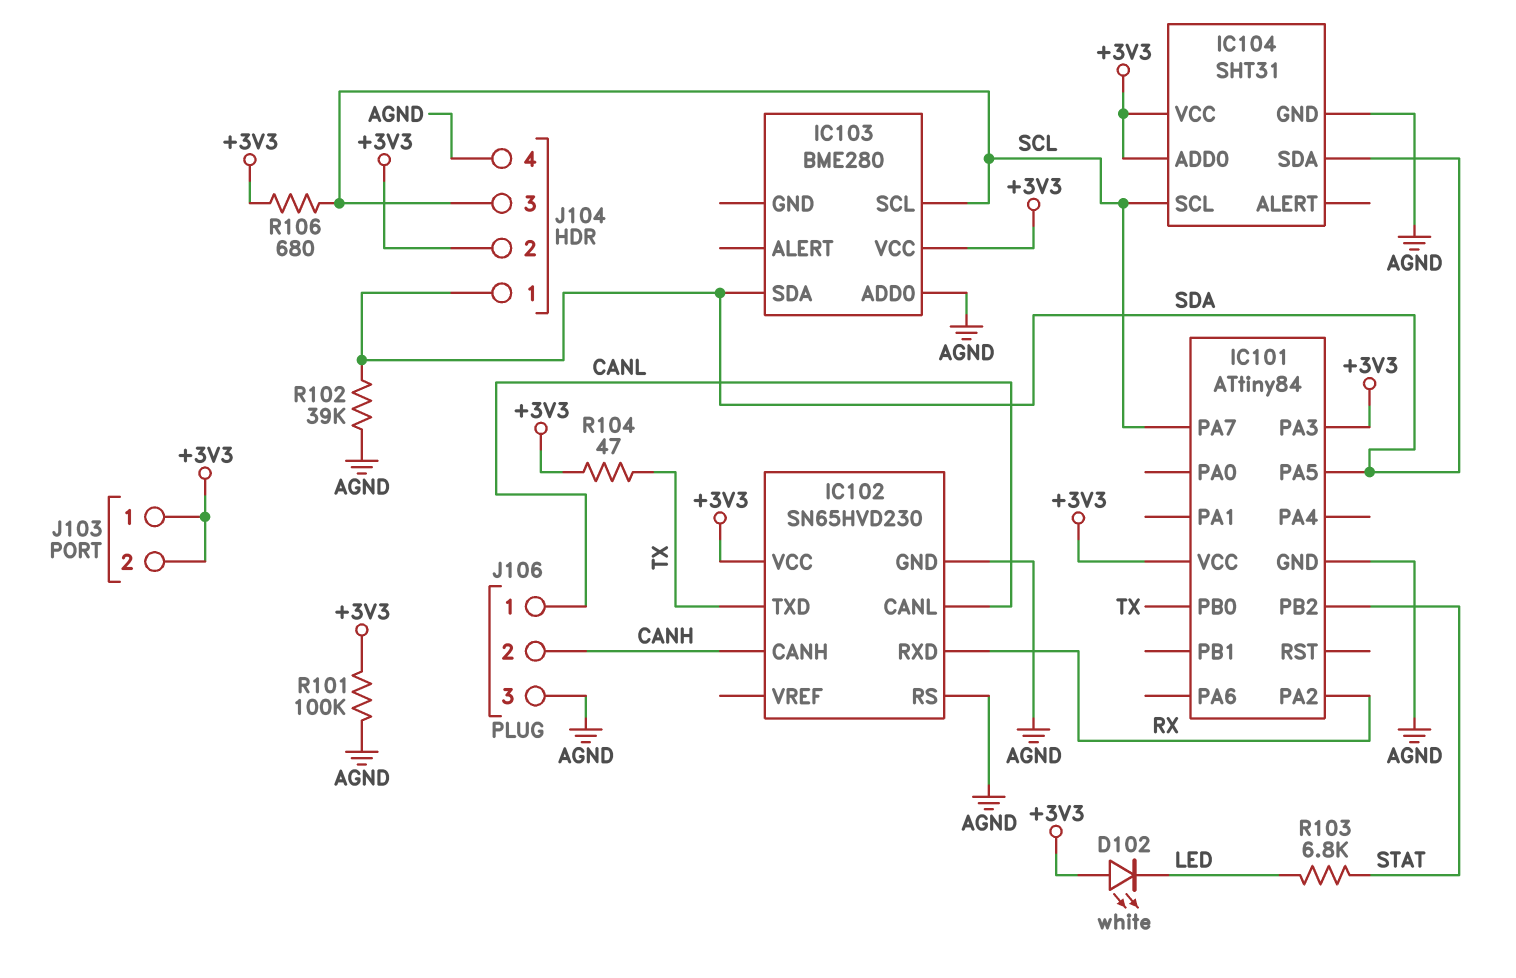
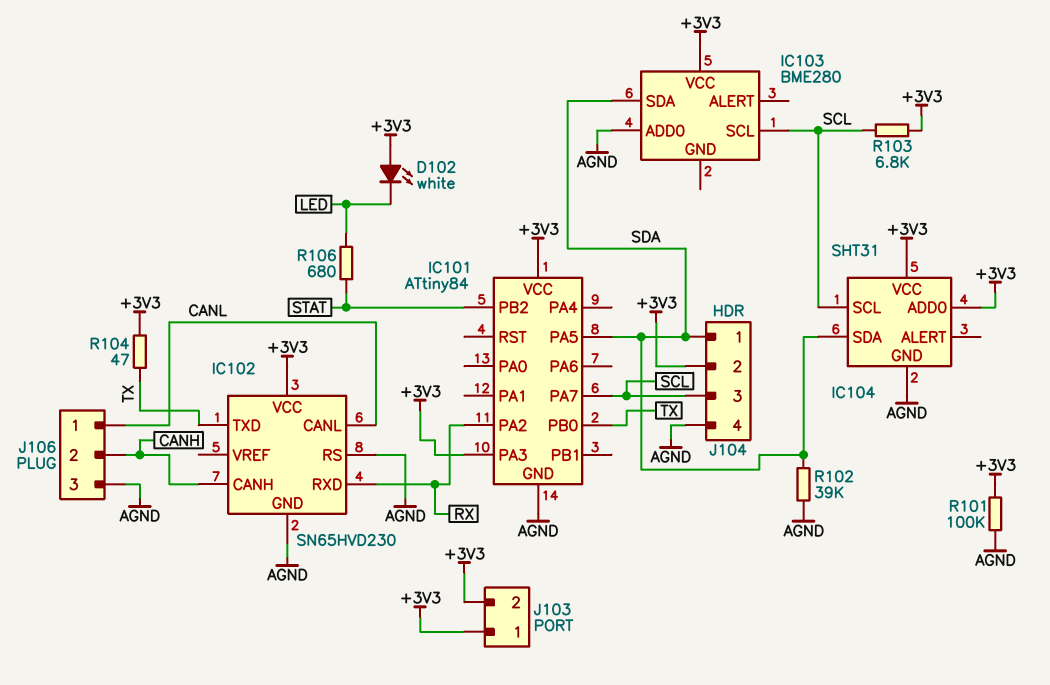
R103: 6.8k (LED, STAT) -> 6.8k (+3V3, SCL)
R106: 680 (+3V3, SCL) -> 680 (LED, STAT)

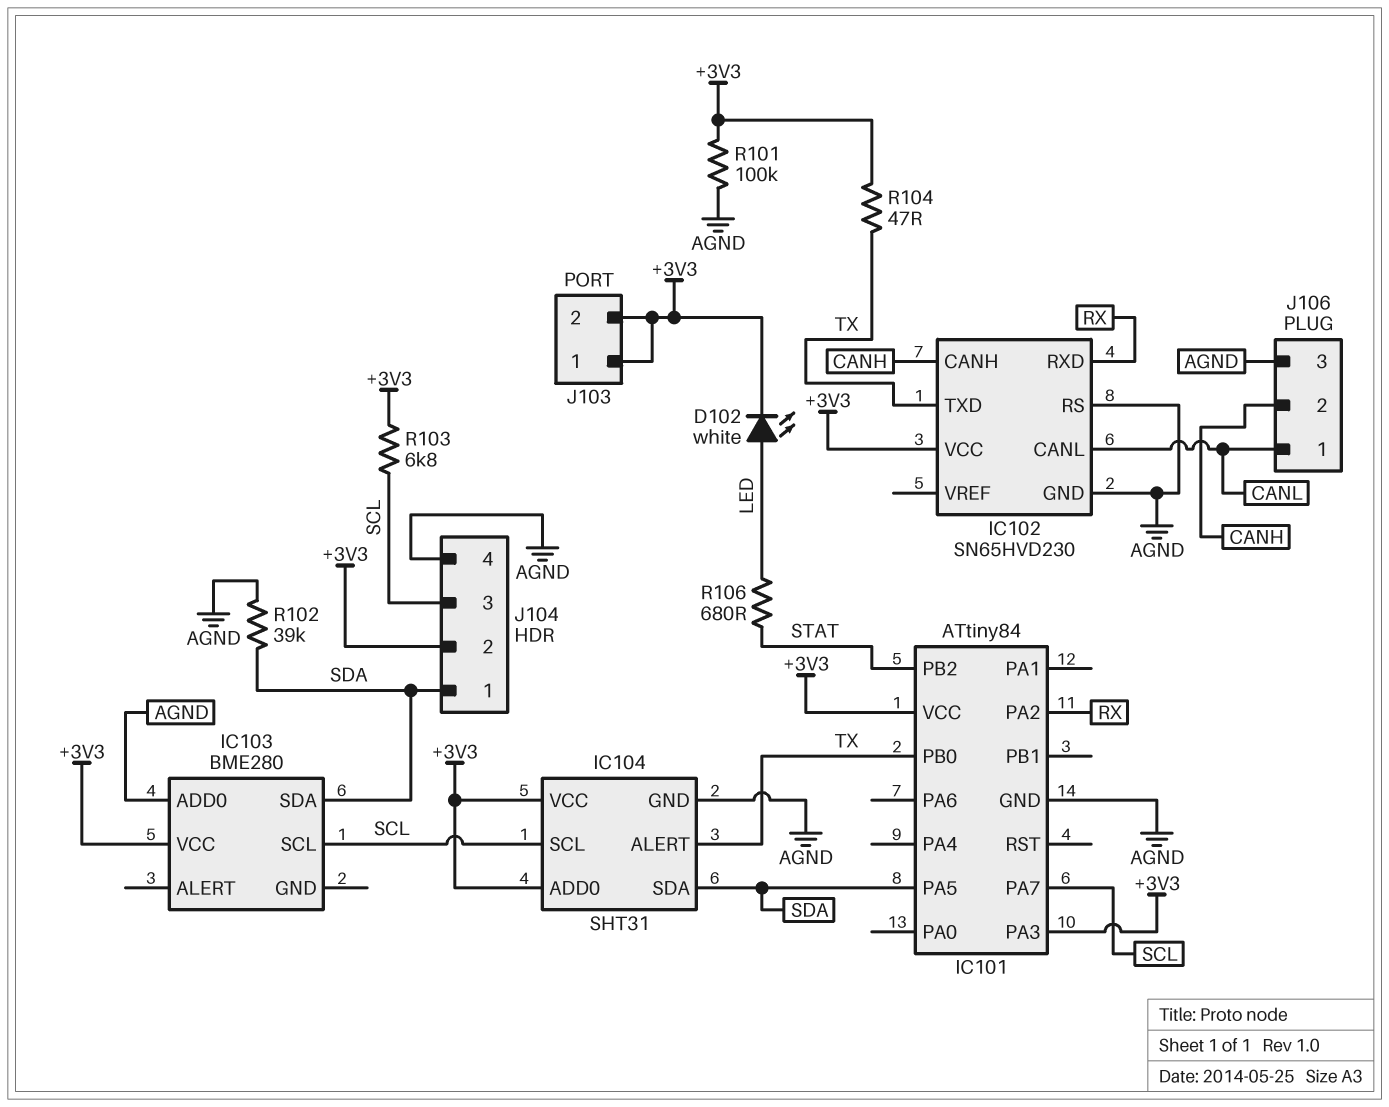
D102: LED white (A +3V3, K LED) -> LED white (A LED, K +3V3)
IC104 pin ALERT: none -> TX

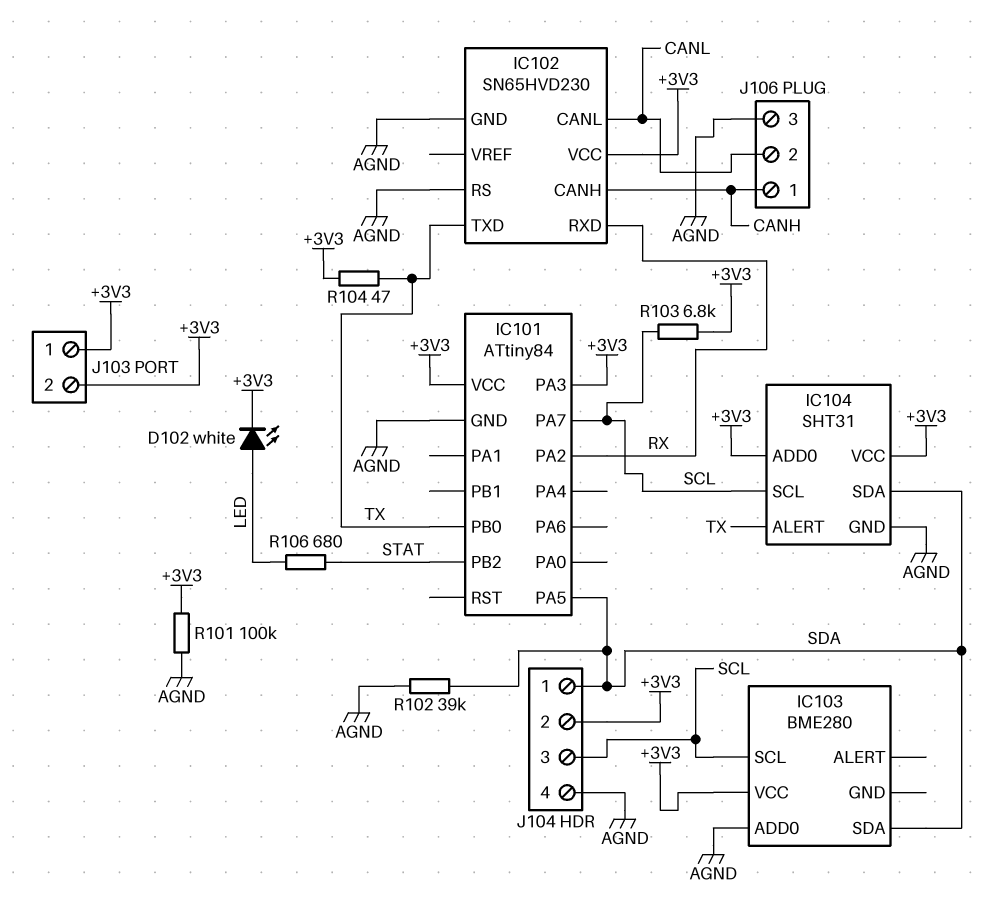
J106 pin 1: CANL -> CANH
J106 pin 2: CANH -> CANL

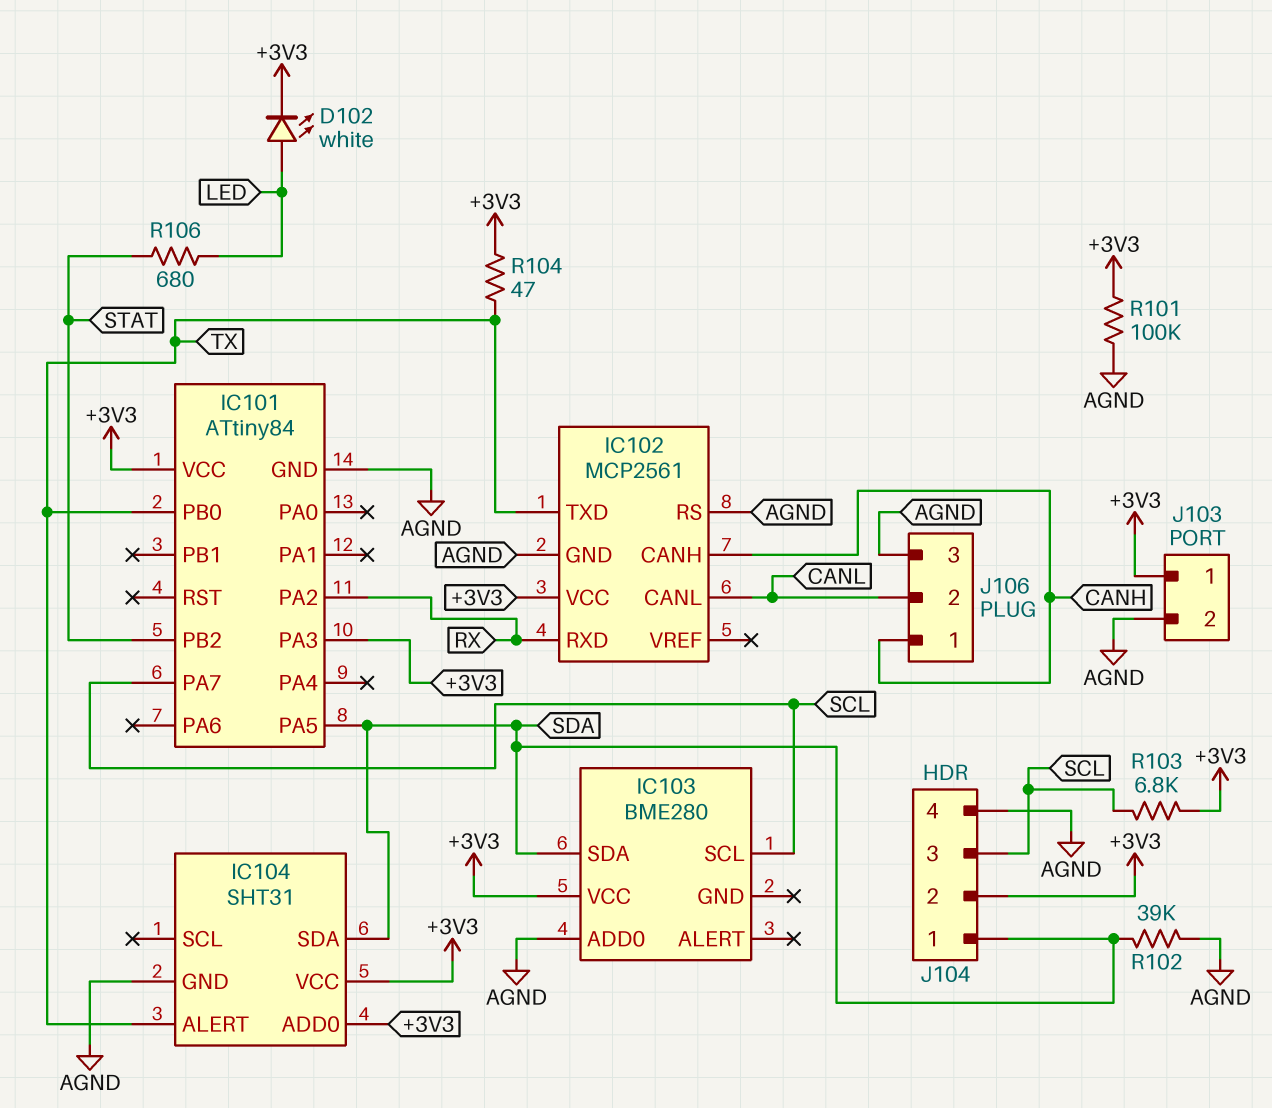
IC102: SN65HVD230 -> MCP2561
IC104 pin SCL: SCL -> none
J103 pin 2: +3V3 -> AGND

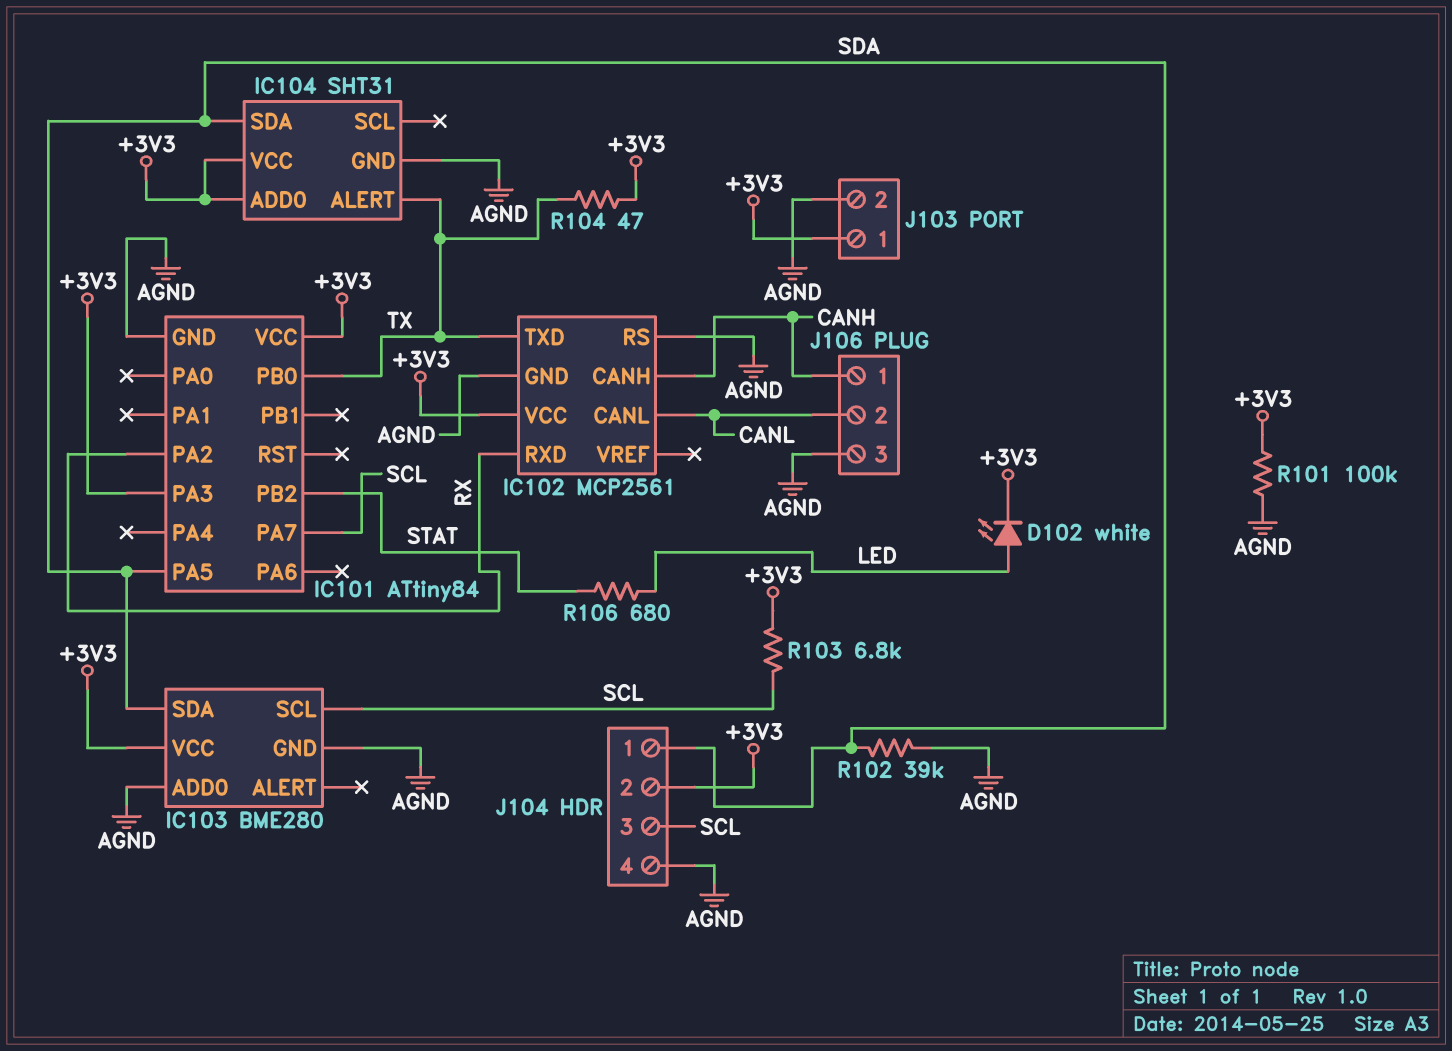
IC103 pin GND: none -> AGND

